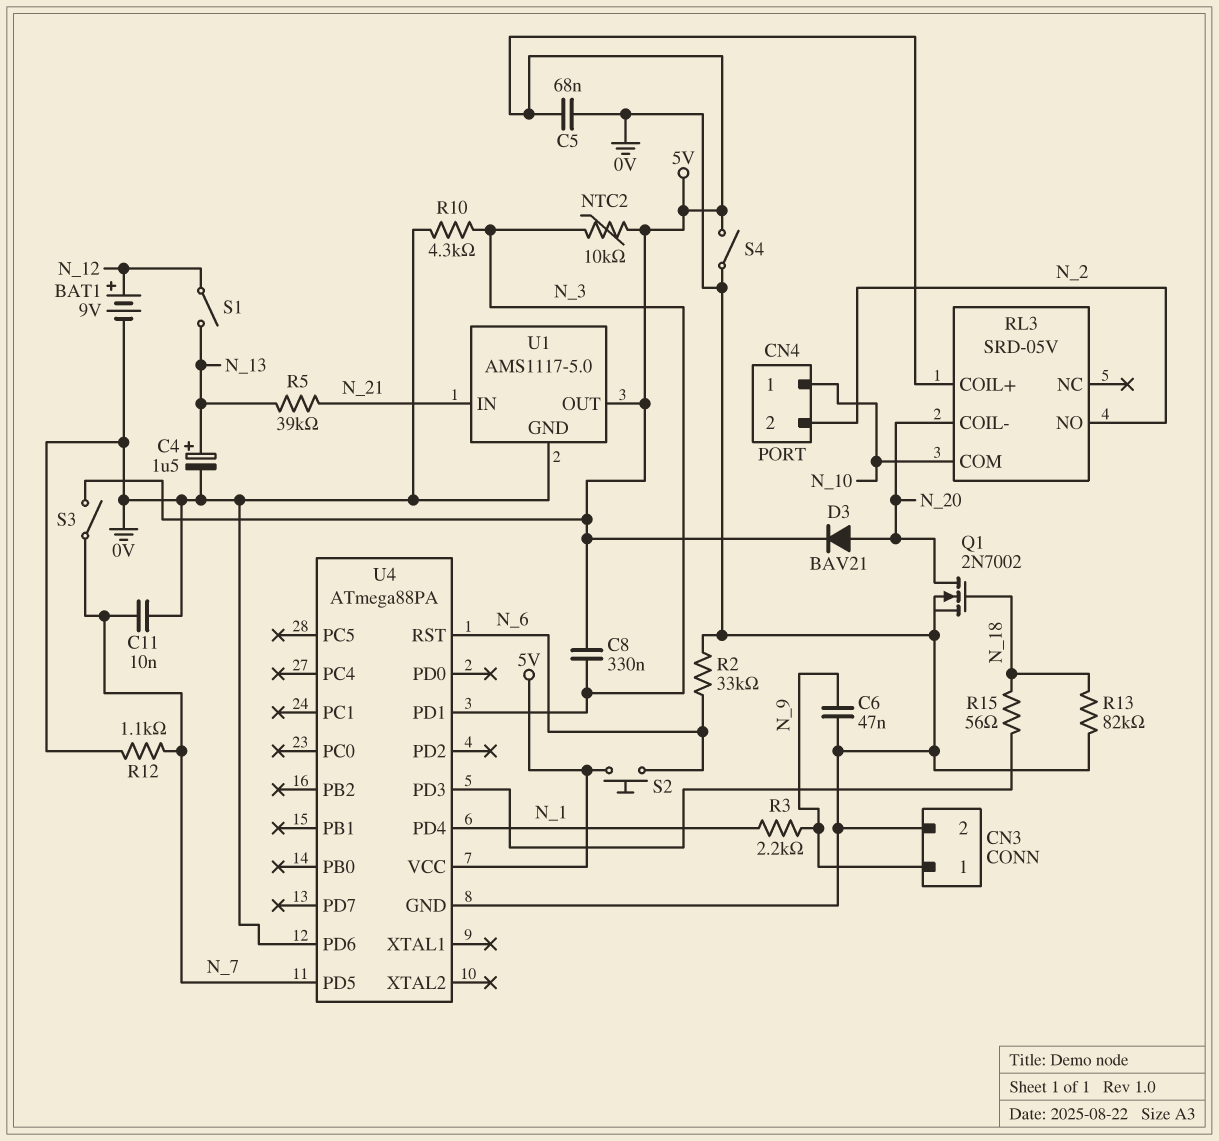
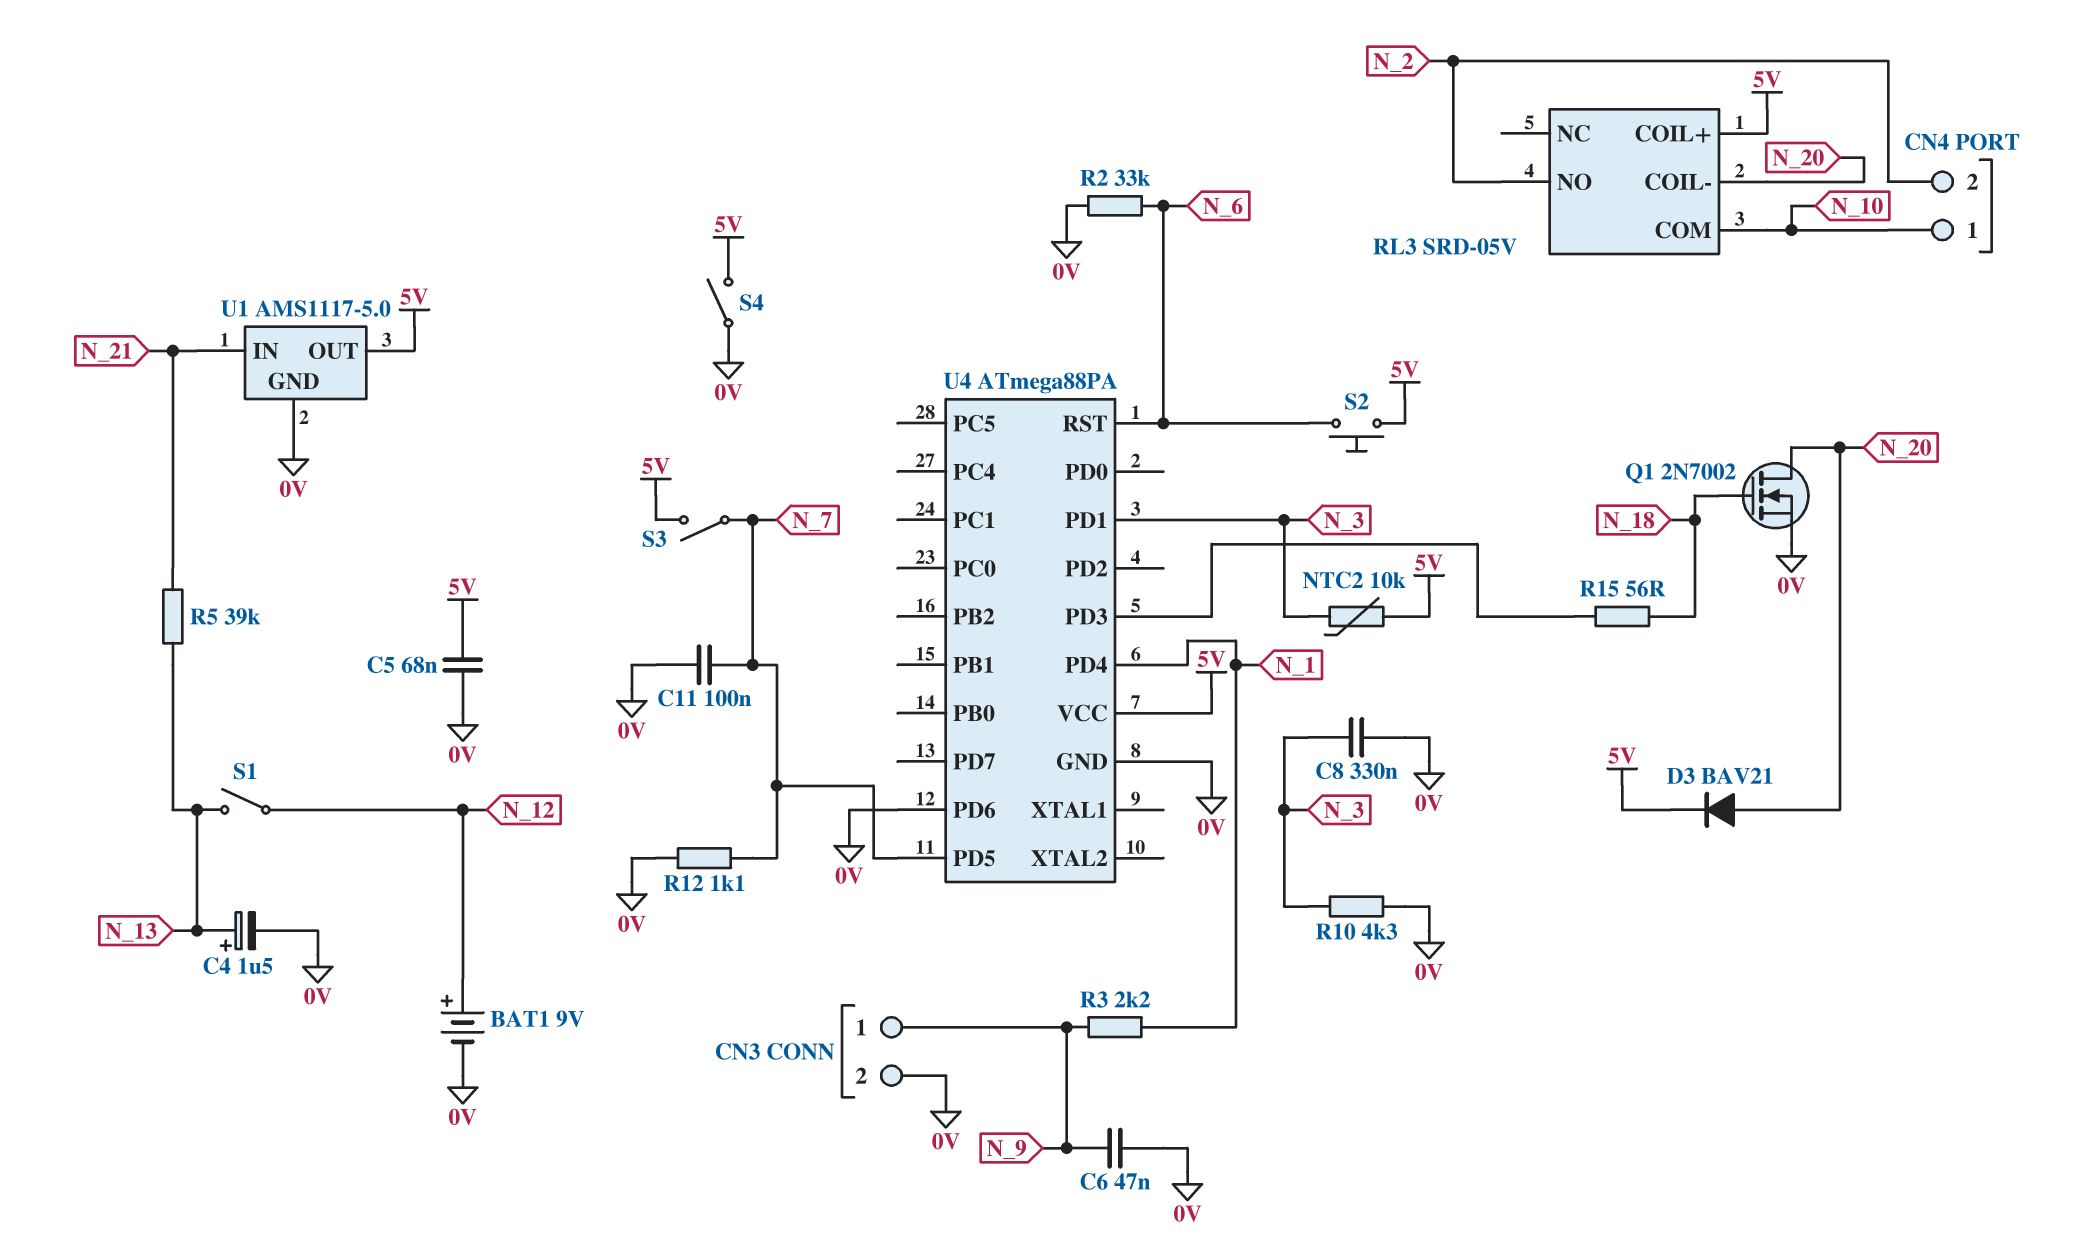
C8: 330nF (5V, N_3) -> 330nF (0V, N_3)
C11: 10nF (0V, N_7) -> 100nF (0V, N_7)
R13: 82k (0V, N_18) -> none

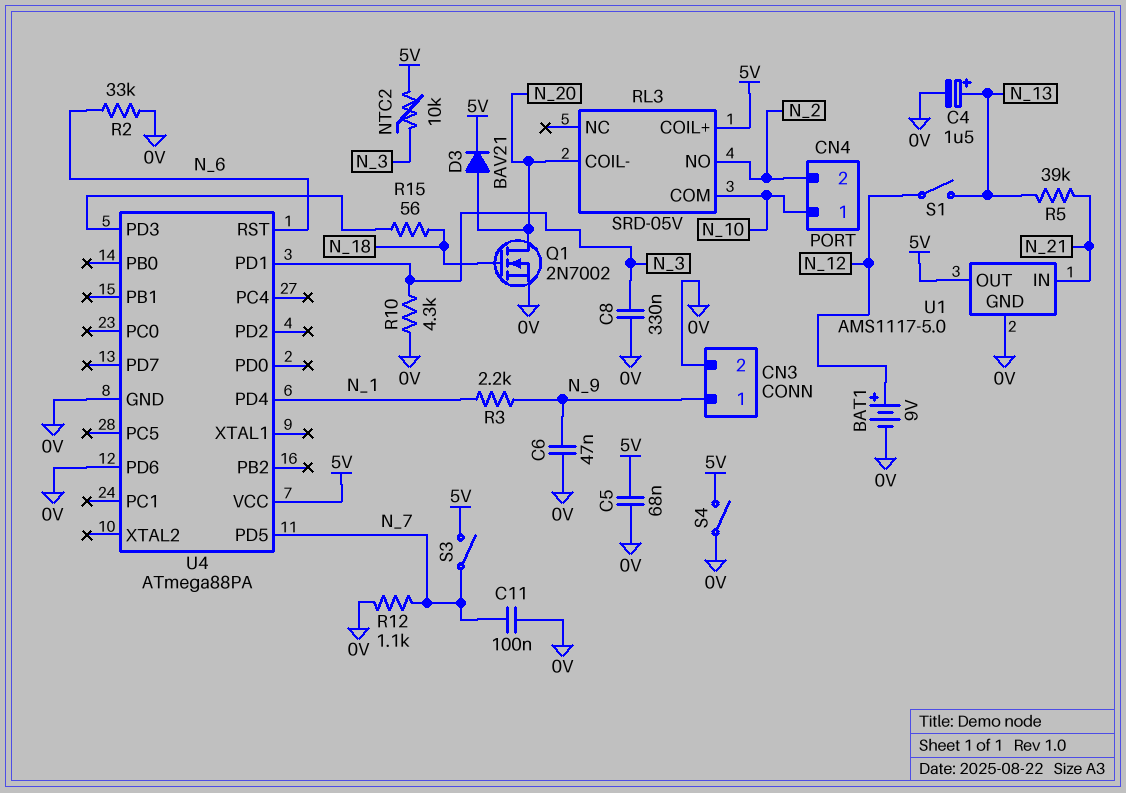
S2: button (5V, N_6) -> none

